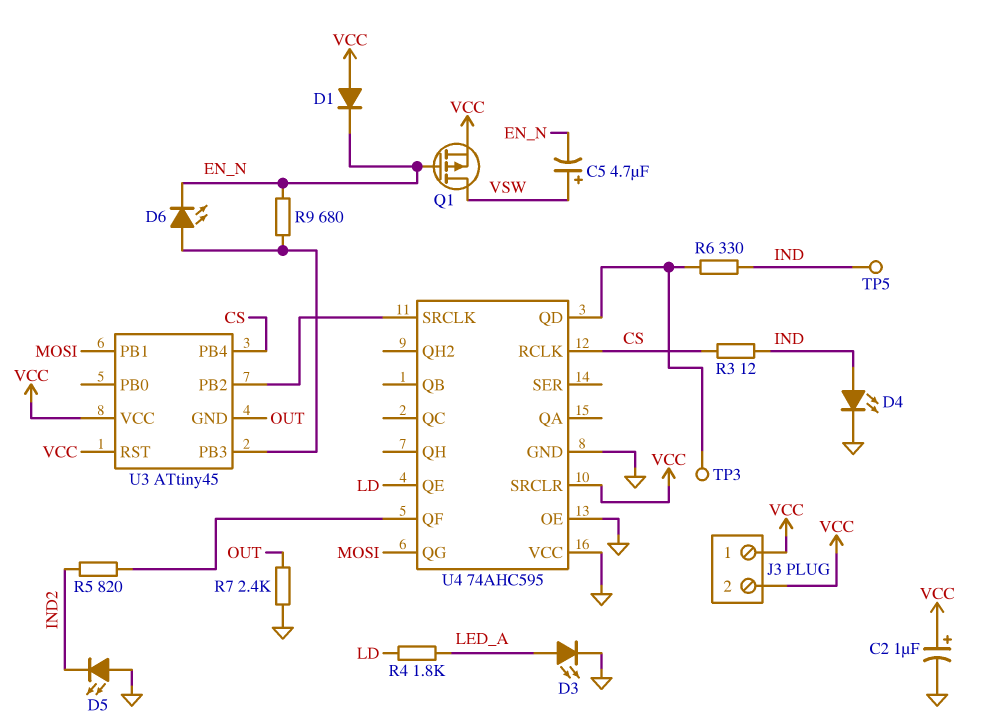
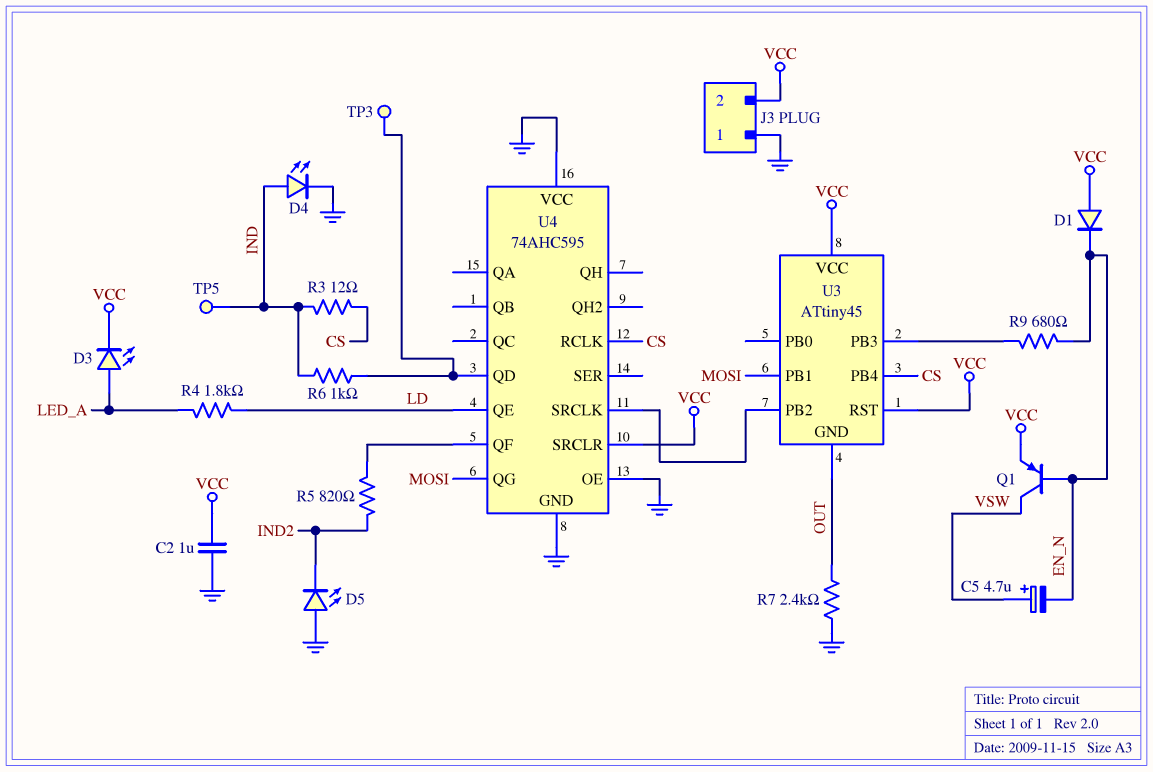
C2: 1uF (plus VCC, minus GND) -> 1uF (GND, VCC)
D3: LED (A LED_A, K GND) -> LED (A LED_A, K VCC)
D6: LED (A U3/PB3, K EN_N) -> none
J3 pin 1: VCC -> GND
Q1: PMOS (G EN_N, D VSW, S VCC) -> PNP (B EN_N, C VSW, E VCC)
R6: 330 (IND, U4/QD) -> 1k (IND, U4/QD)

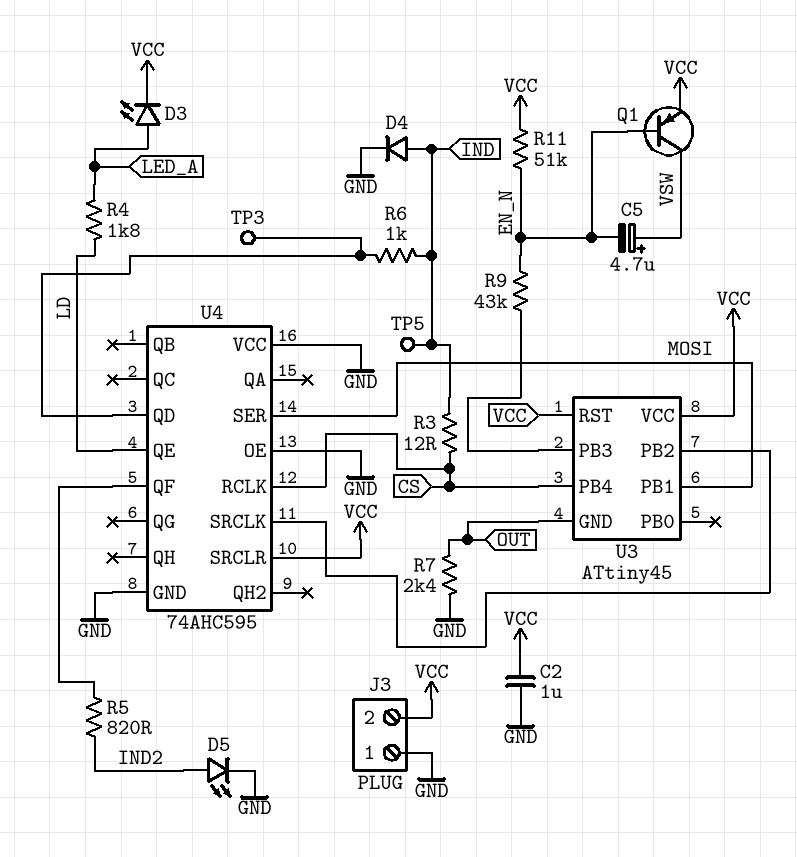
D1: diode (A VCC, K EN_N) -> none
D4: LED (A IND, K GND) -> diode (A IND, K GND)
D5: LED (A GND, K IND2) -> LED (A IND2, K GND)
R9: 680 (EN_N, U3/PB3) -> 43k (EN_N, U3/PB3)
R11: none -> 51k (EN_N, VCC)
U4 pin QG: MOSI -> none
U4 pin SER: none -> MOSI

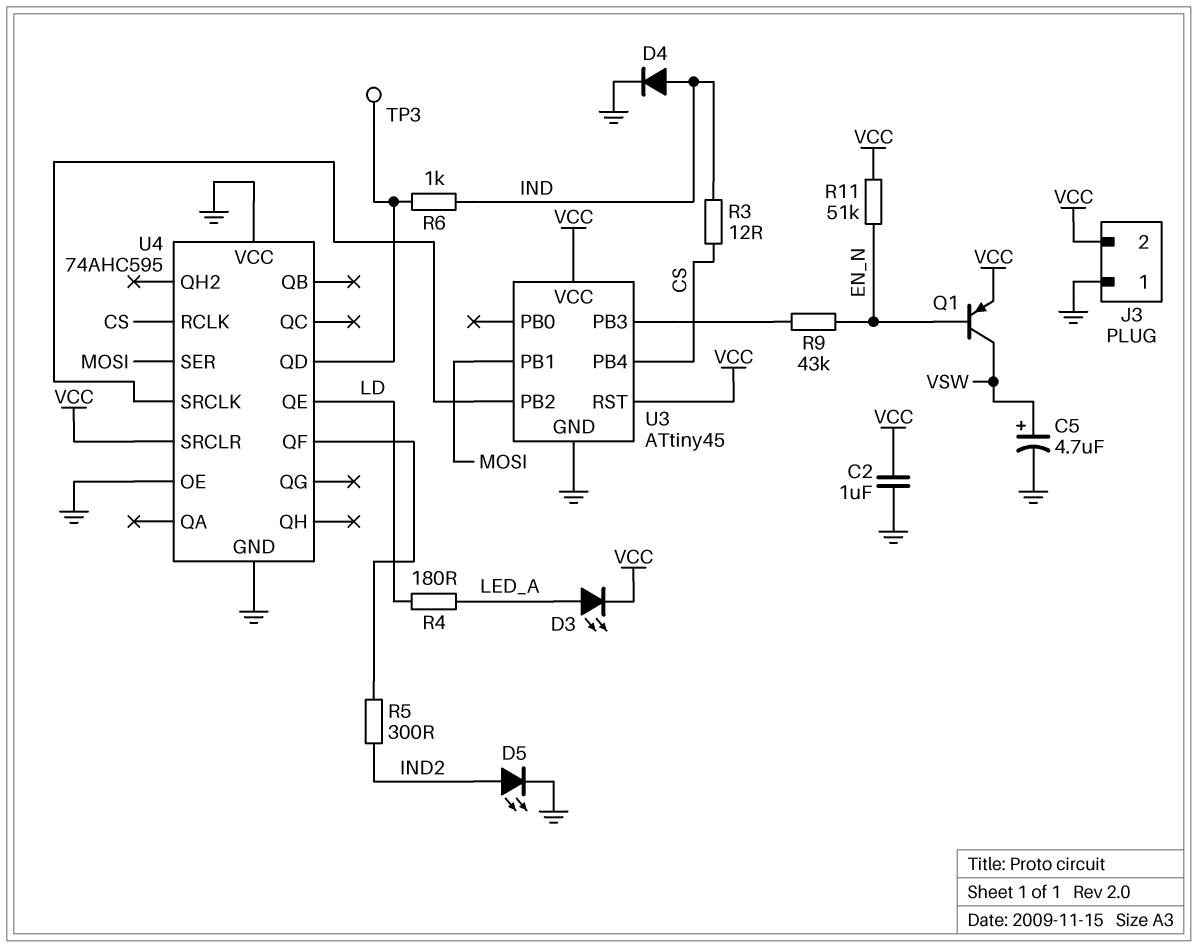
C5: 4.7uF (plus VSW, minus EN_N) -> 4.7uF (plus VSW, minus GND)
R4: 1.8k (LD, LED_A) -> 180 (LD, LED_A)
R5: 820 (IND2, U4/QF) -> 300 (IND2, U4/QF)
R7: 2.4k (GND, OUT) -> none
TP5: test point (IND) -> none
U3 pin GND: OUT -> GND

